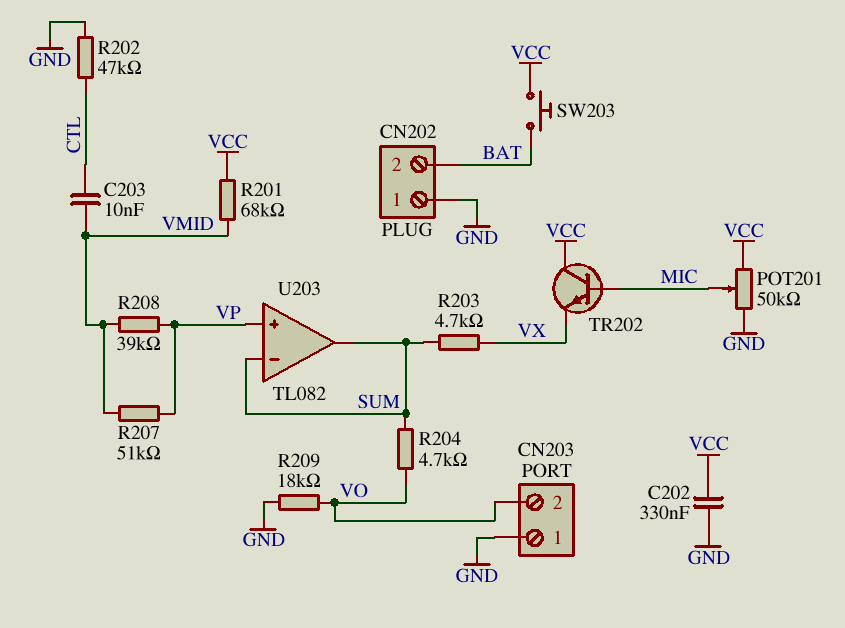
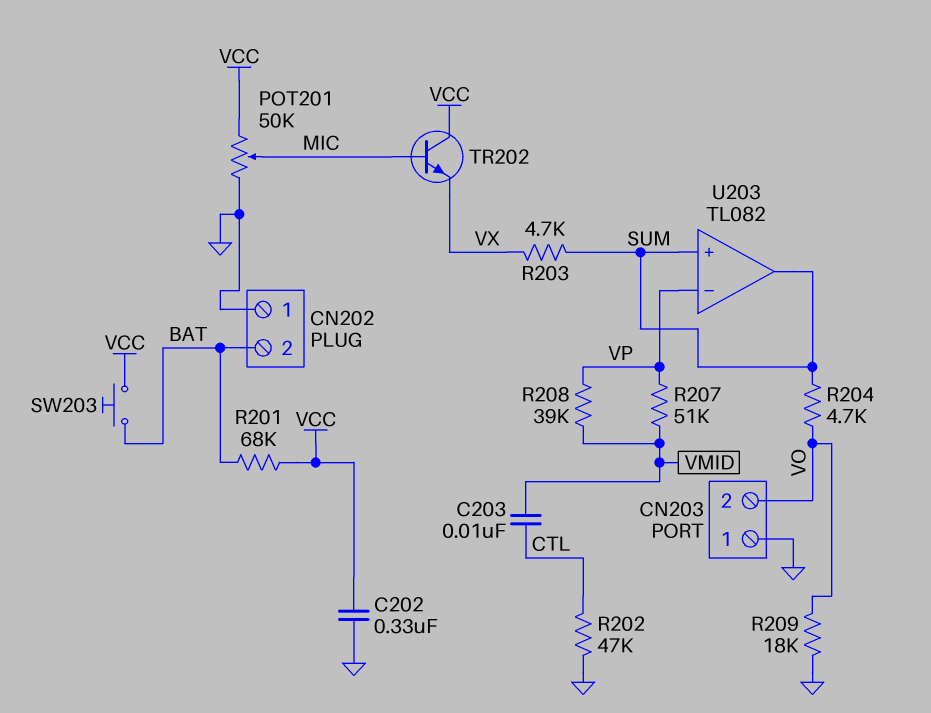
R201: 68k (VCC, VMID) -> 68k (BAT, VCC)
U203 pin in+: VP -> SUM
U203 pin in-: SUM -> VP

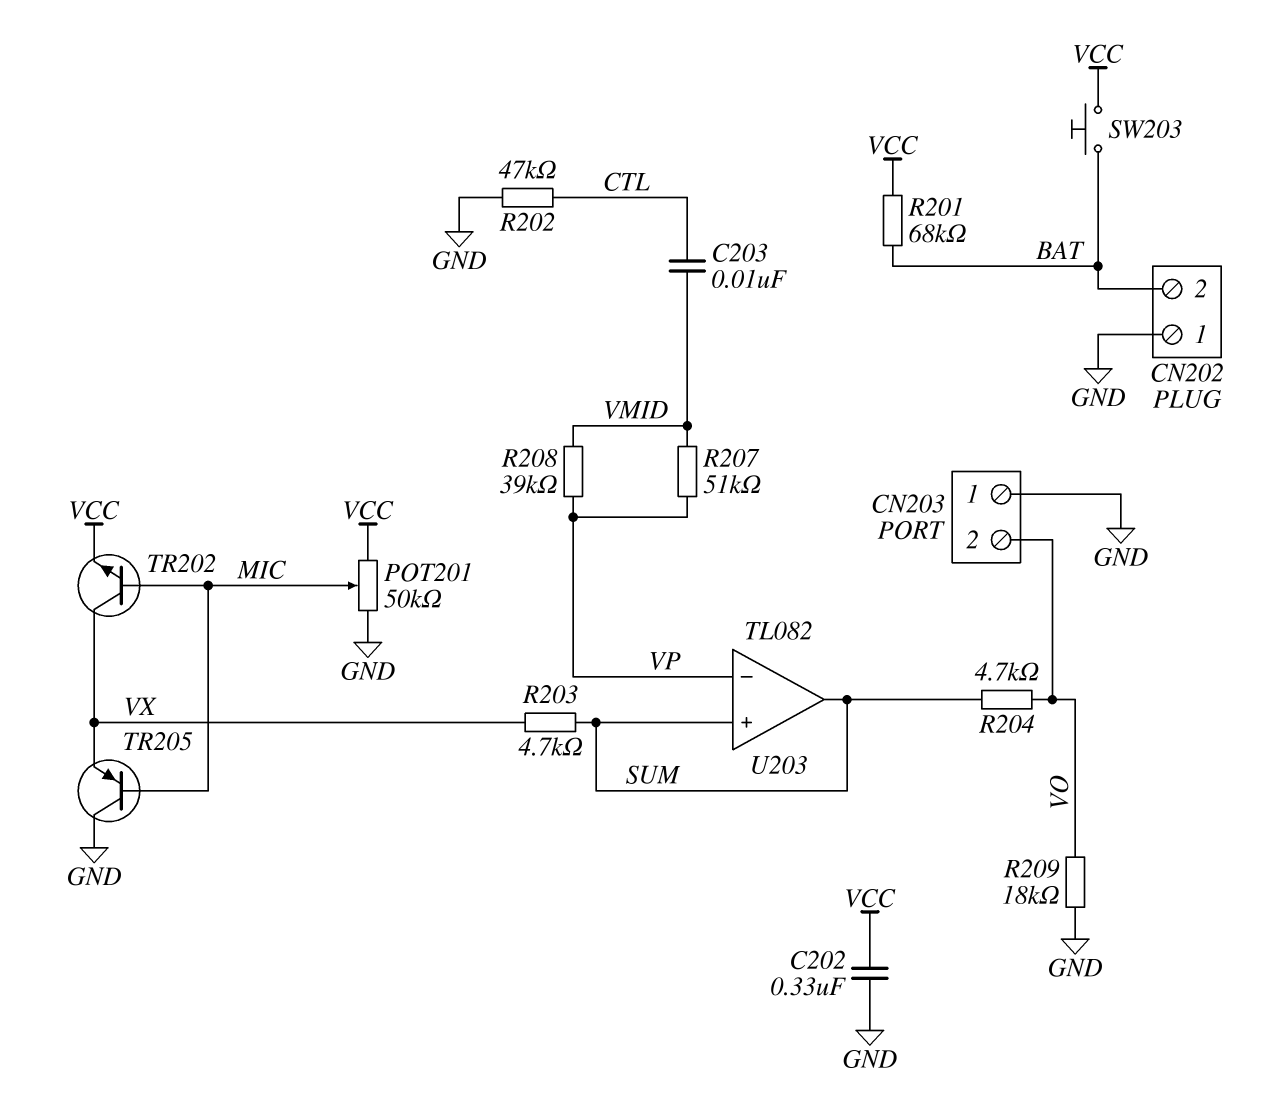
TR202: NPN (B MIC, C VCC, E VX) -> NPN (B MIC, C VX, E VCC)
TR205: none -> PNP (B MIC, C GND, E VX)

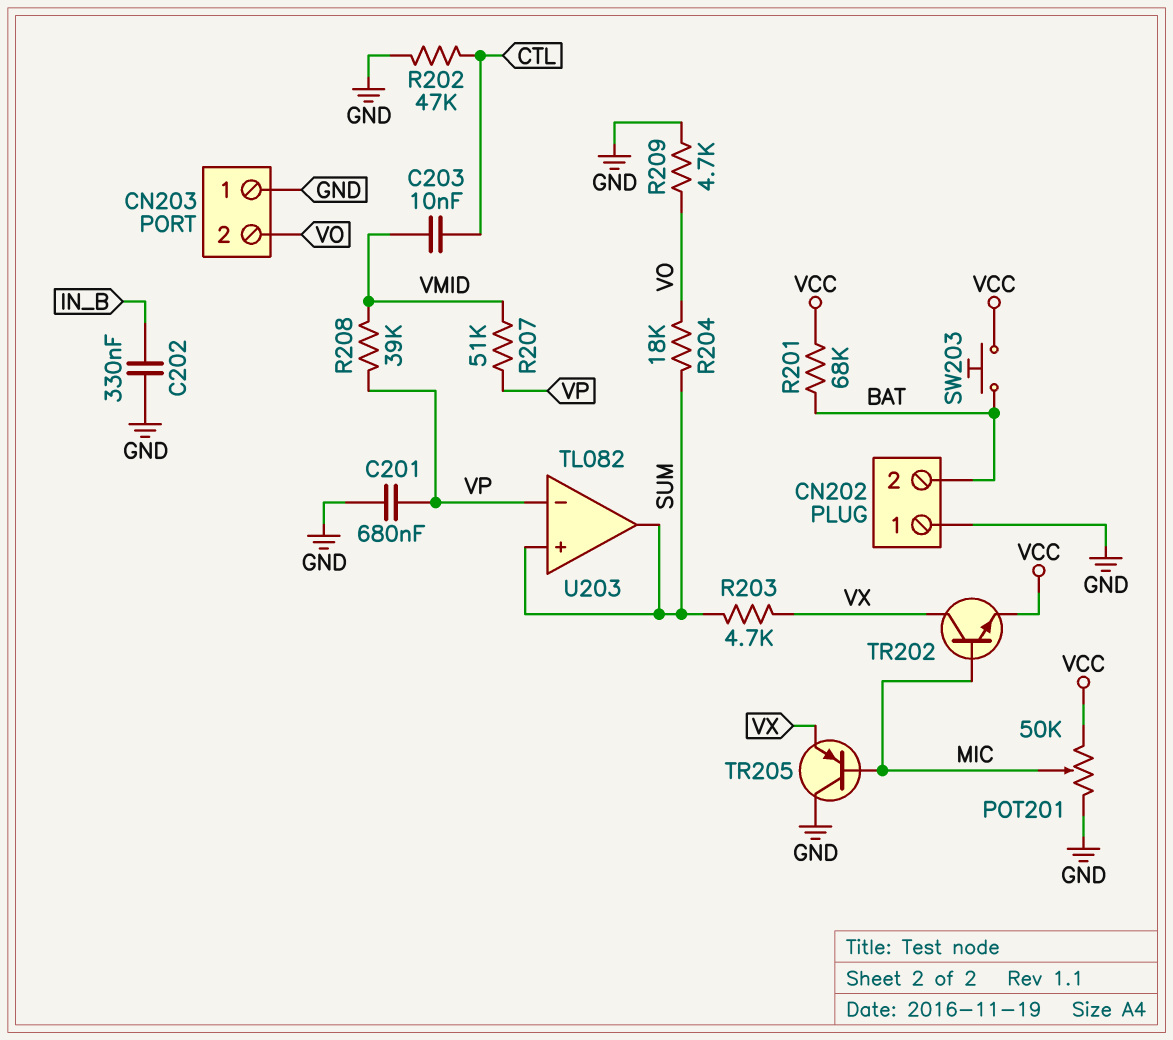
C201: none -> 680nF (GND, VP)
C202: 330nF (GND, VCC) -> 330nF (GND, IN_B)
R204: 4.7k (SUM, VO) -> 18k (SUM, VO)
R209: 18k (GND, VO) -> 4.7k (GND, VO)

